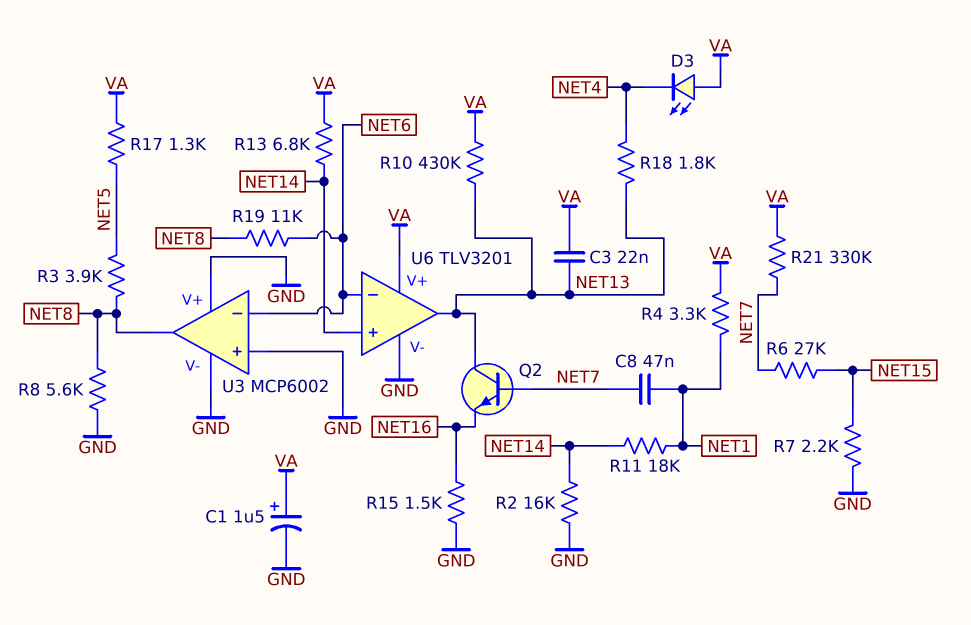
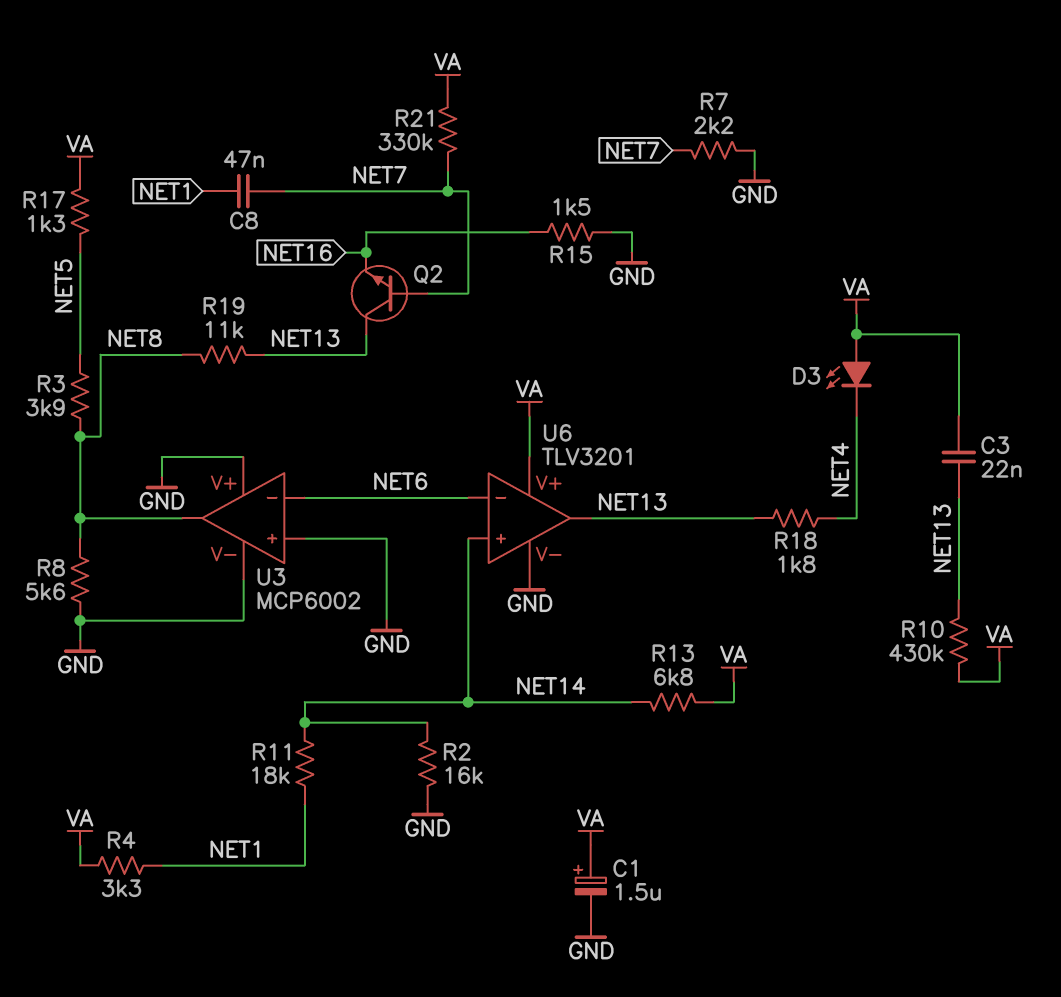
R6: 27k (NET7, NET15) -> none
R7: 2.2k (GND, NET15) -> 2.2k (GND, NET7)
R19: 11k (NET6, NET8) -> 11k (NET8, NET13)

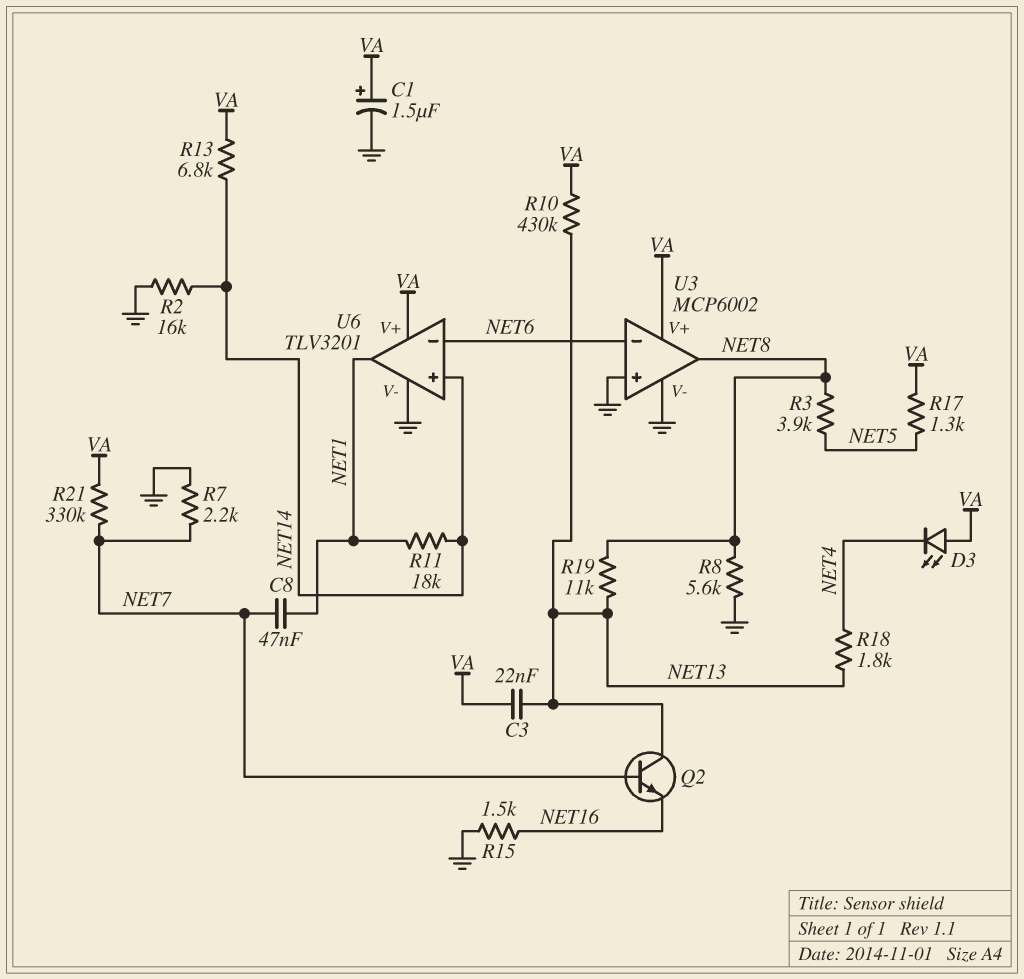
R4: 3.3k (NET1, VA) -> none
U3 pin V+: GND -> VA
U6 pin out: NET13 -> NET1

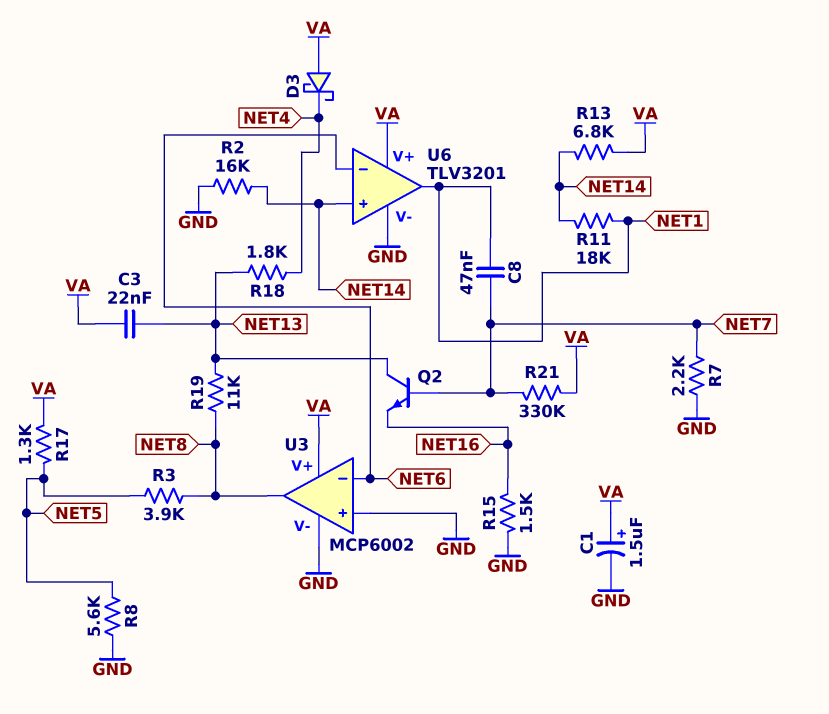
D3: LED (A VA, K NET4) -> schottky (A VA, K NET4)
R8: 5.6k (GND, NET8) -> 5.6k (GND, NET5)
R10: 430k (NET13, VA) -> none

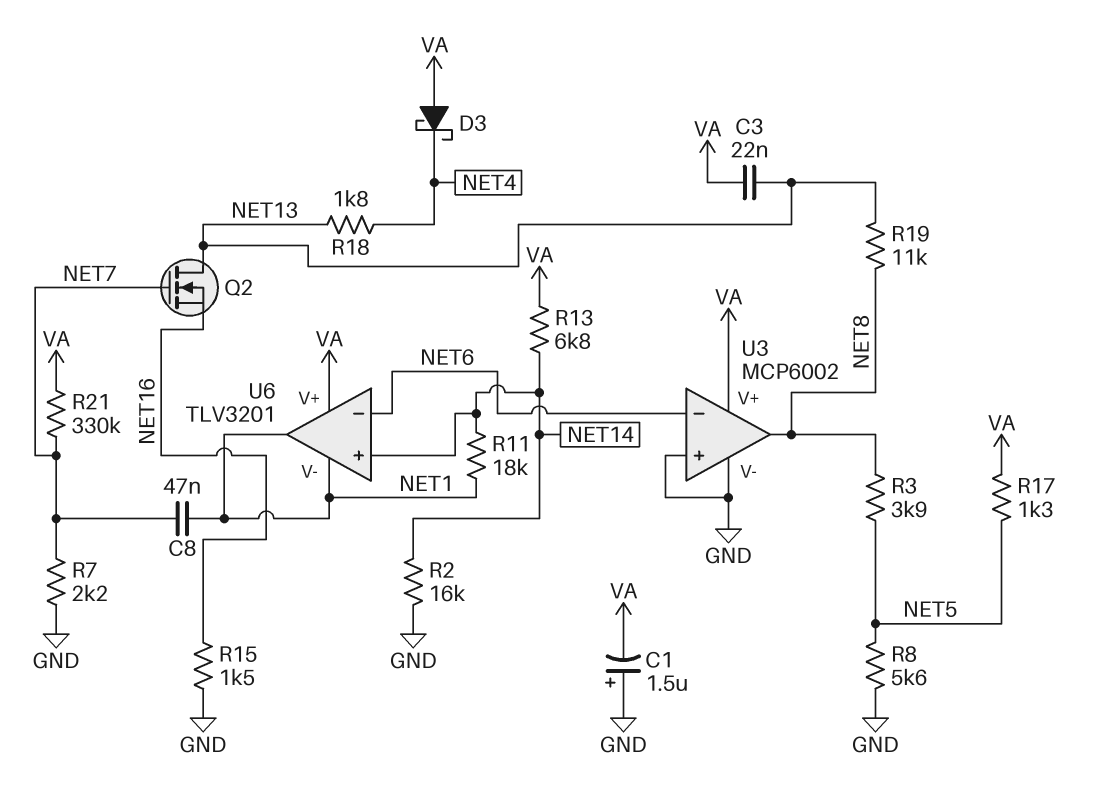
C1: 1.5uF (plus VA, minus GND) -> 1.5uF (plus GND, minus VA)
Q2: NPN (B NET7, C NET13, E NET16) -> NMOS (G NET7, D NET13, S NET16)
U6 pin V-: GND -> NET1

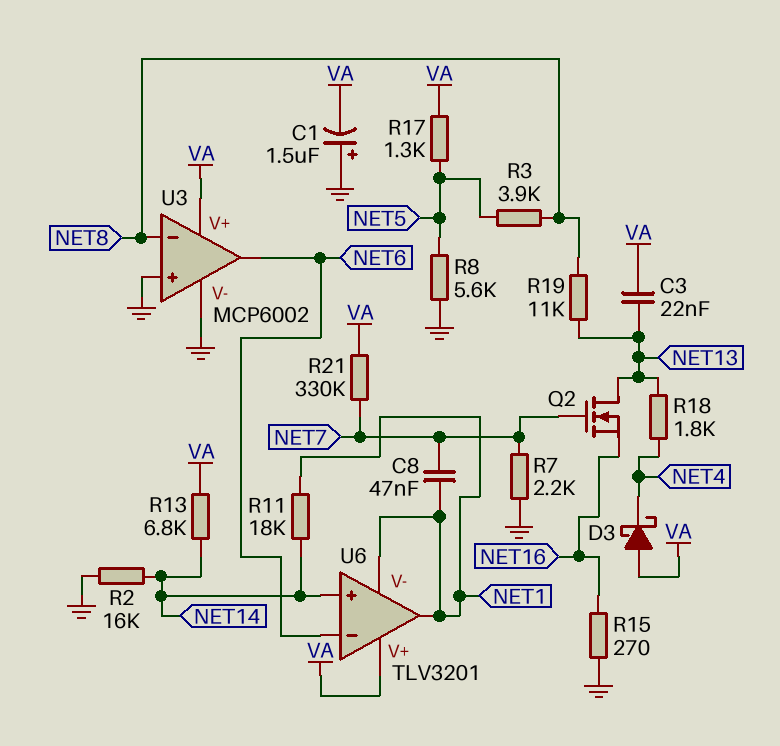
R15: 1.5k (GND, NET16) -> 270 (GND, NET16)
U3 pin in-: NET6 -> NET8
U3 pin out: NET8 -> NET6

